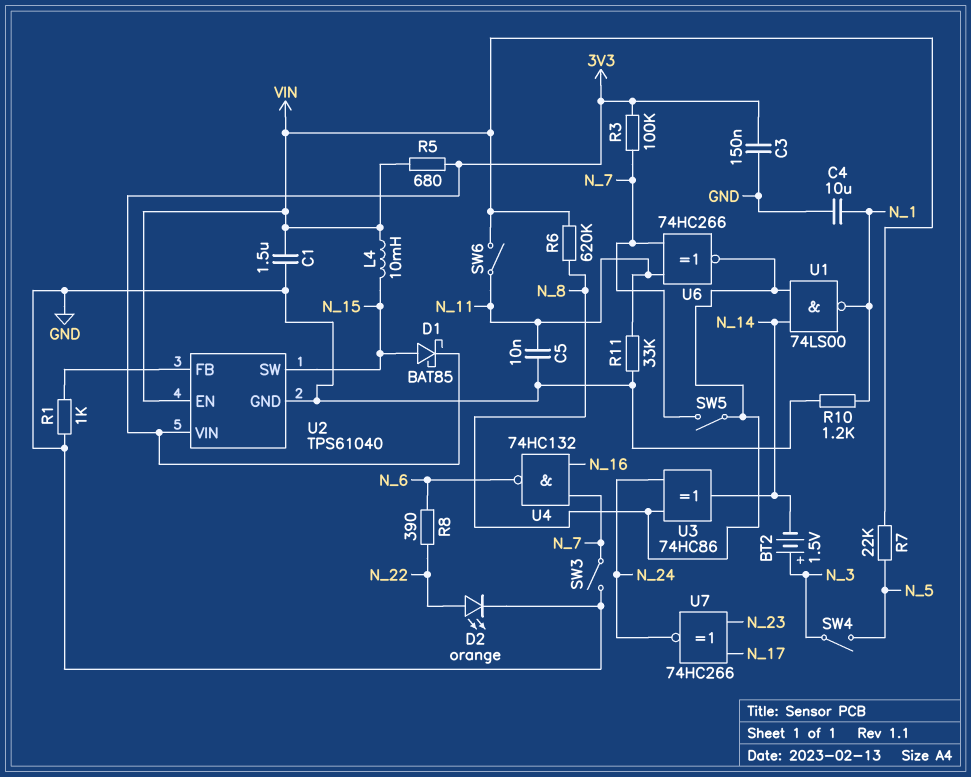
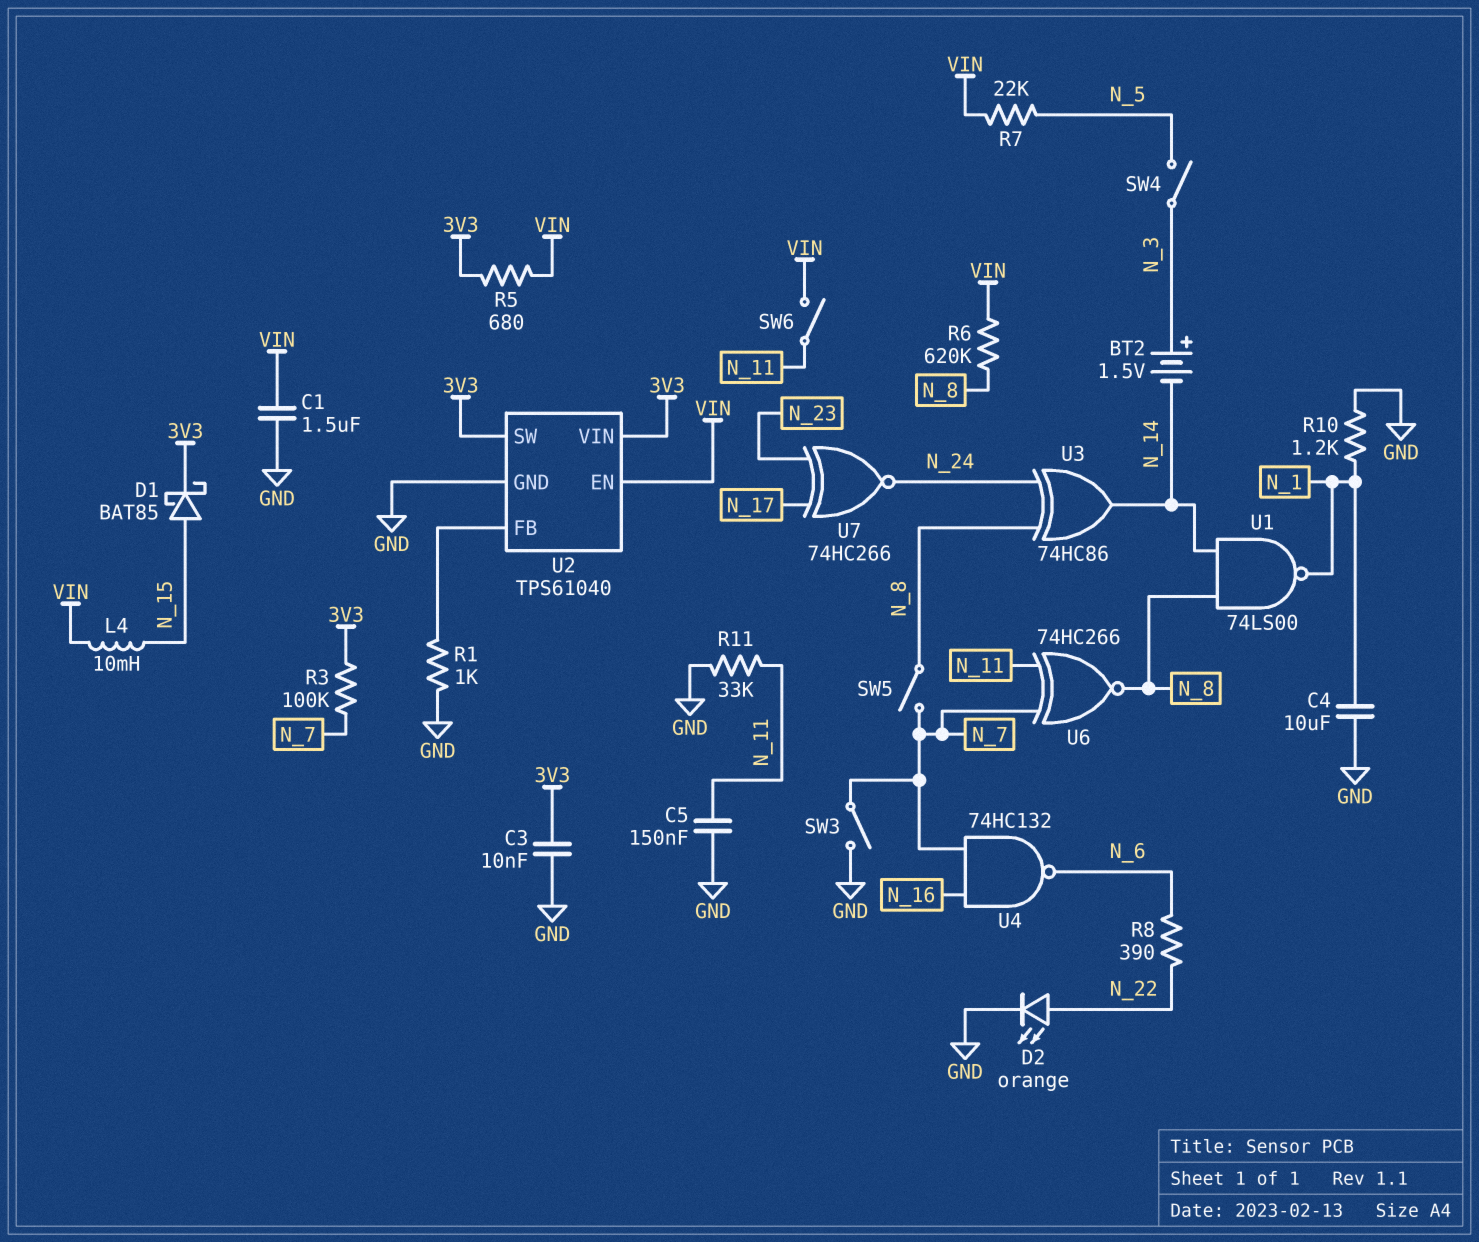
C3: 150nF (3V3, GND) -> 10nF (3V3, GND)
C5: 10nF (GND, N_11) -> 150nF (GND, N_11)
U2 pin SW: N_15 -> 3V3

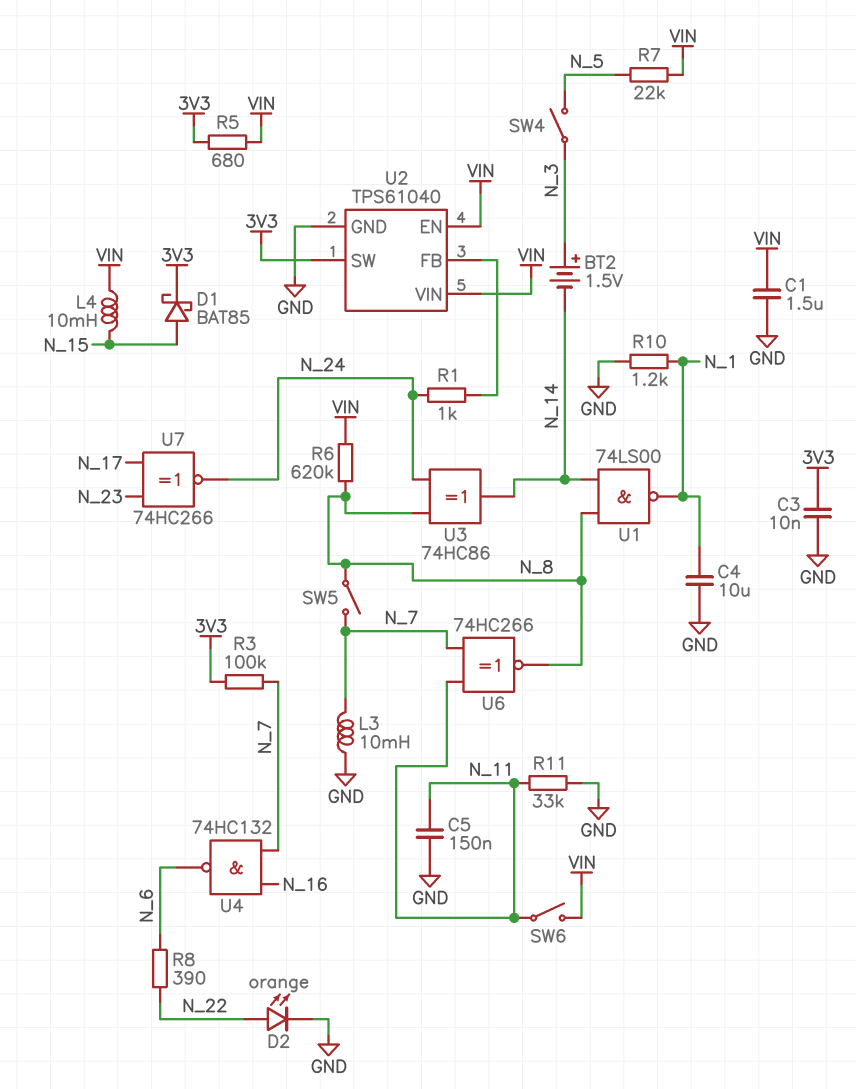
L3: none -> 10mH (GND, N_7)
R1: 1k (GND, U2/FB) -> 1k (N_24, U2/FB)
SW3: switch (GND, N_7) -> none
U2 pin VIN: 3V3 -> VIN

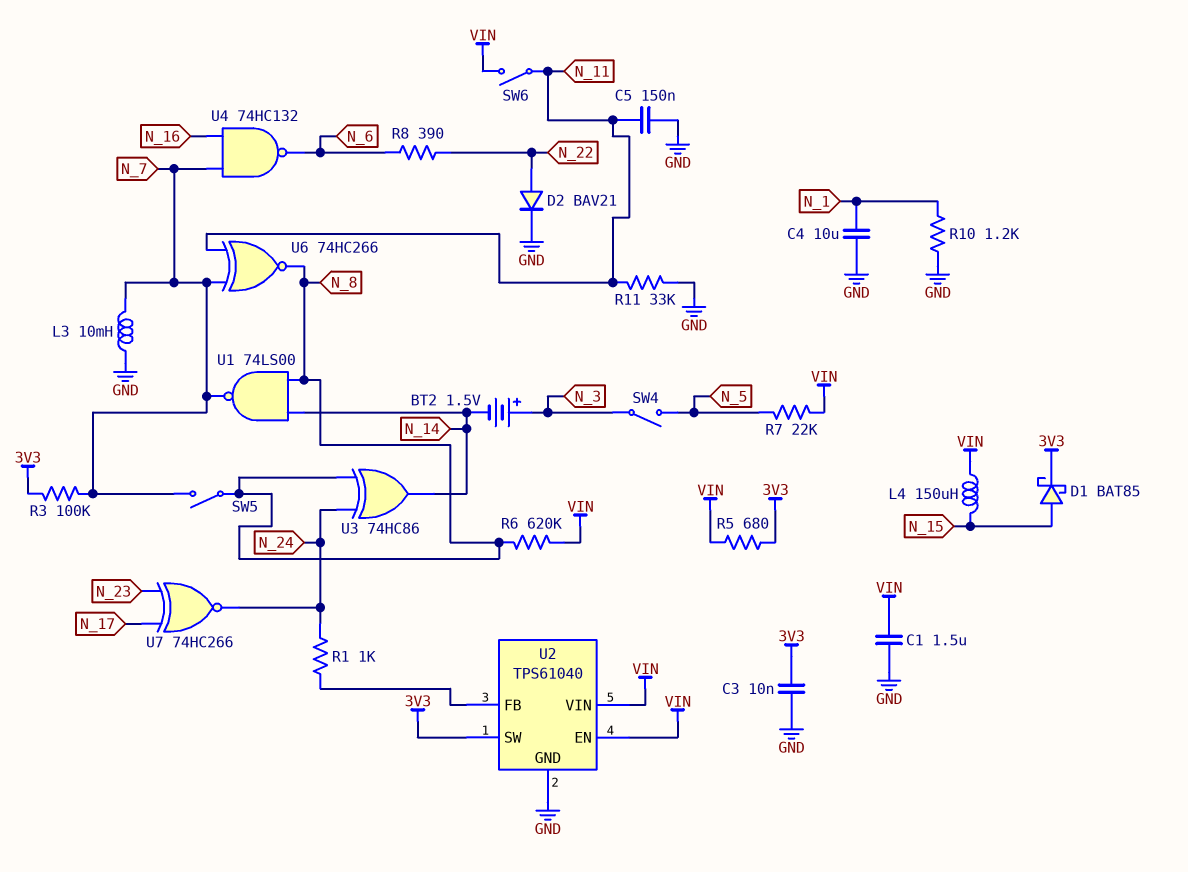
D2: LED orange (A N_22, K GND) -> diode BAV21 (A N_22, K GND)
L4: 10mH (N_15, VIN) -> 150uH (N_15, VIN)
U1: NAND 74LS00 (in N_8, in N_14, out N_1) -> NAND 74LS00 (in N_8, in N_14, out N_7)

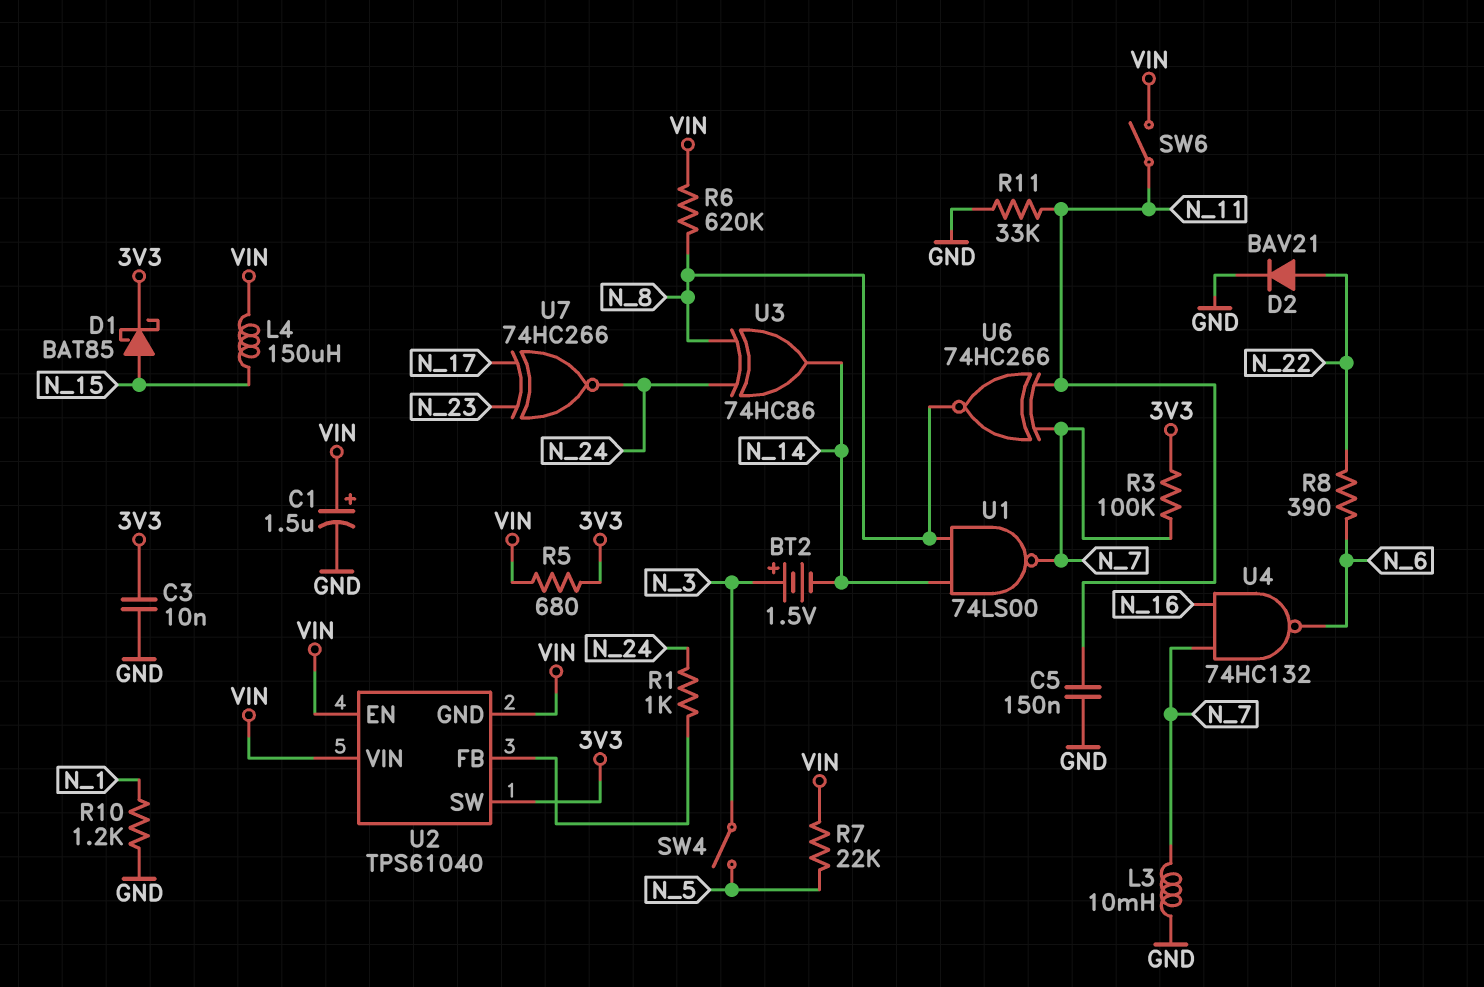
C1: 1.5uF (GND, VIN) -> 1.5uF (plus VIN, minus GND)
C4: 10uF (GND, N_1) -> none
SW5: switch (N_7, N_8) -> none
U2 pin GND: GND -> VIN

